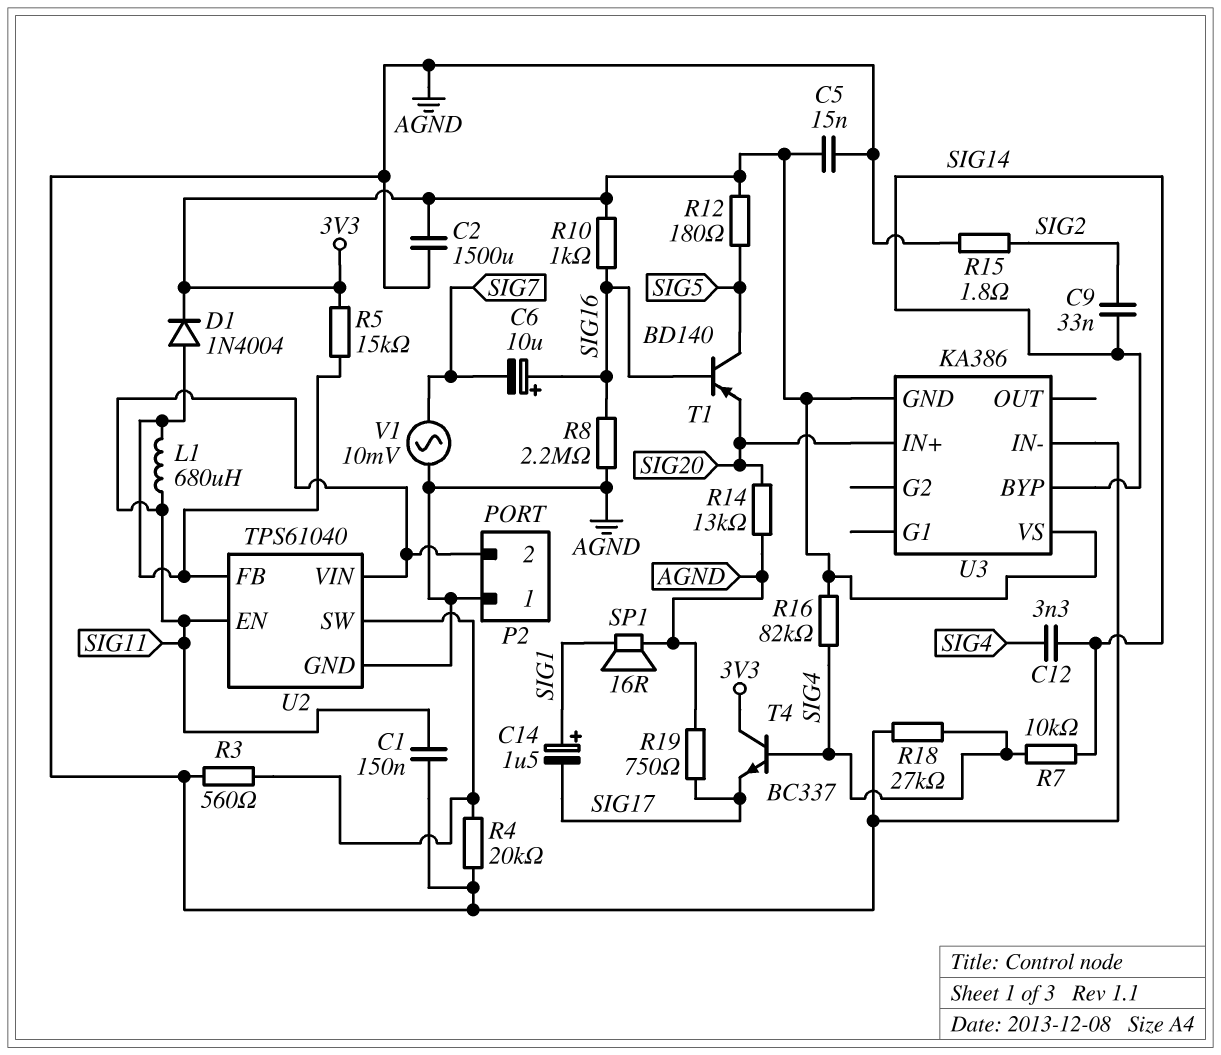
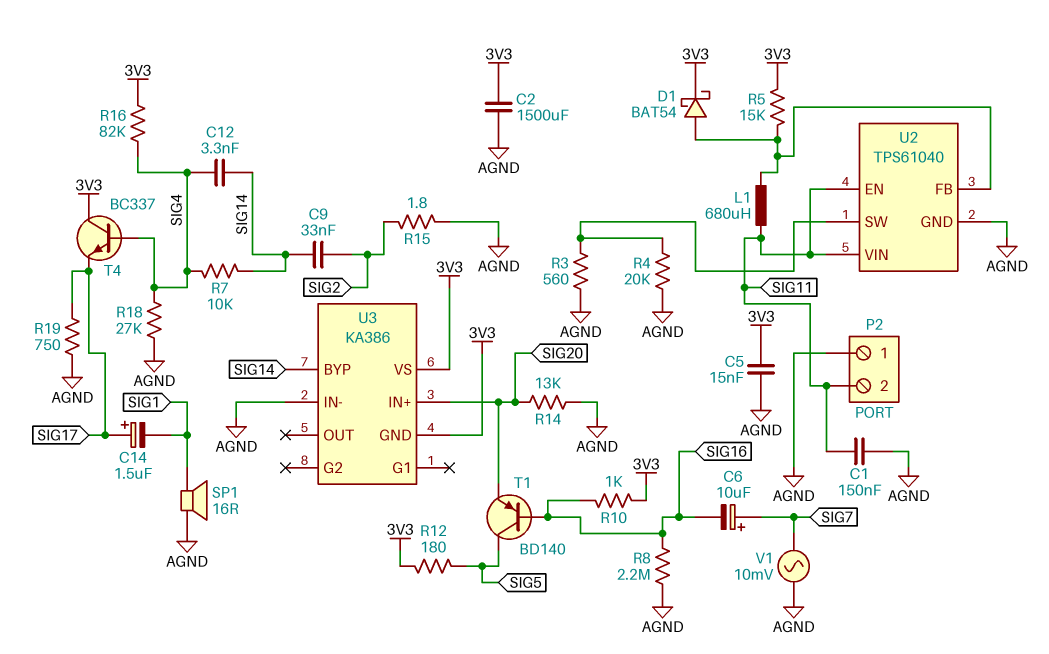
C6: 10uF (plus SIG16, minus SIG7) -> 10uF (plus SIG7, minus SIG16)
C14: 1.5uF (plus SIG1, minus SIG17) -> 1.5uF (plus SIG17, minus SIG1)
D1: diode 1N4004 (A U2/FB, K 3V3) -> schottky BAT54 (A U2/FB, K 3V3)

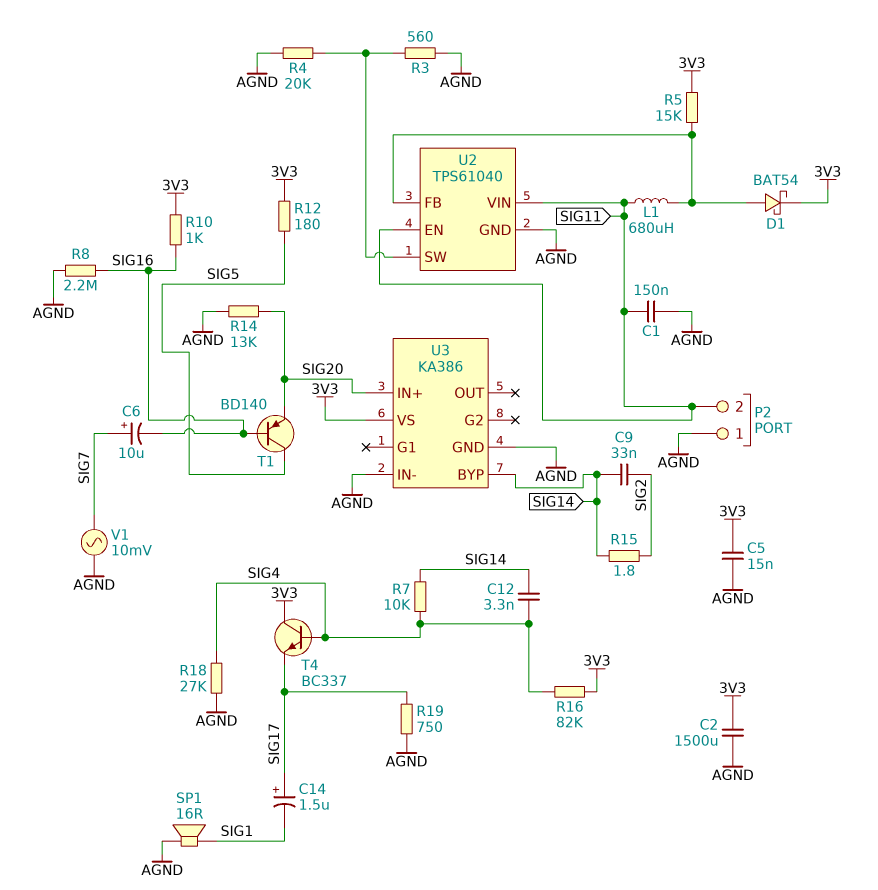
R15: 1.8 (AGND, SIG2) -> 1.8 (SIG2, SIG14)
U3 pin GND: 3V3 -> AGND

